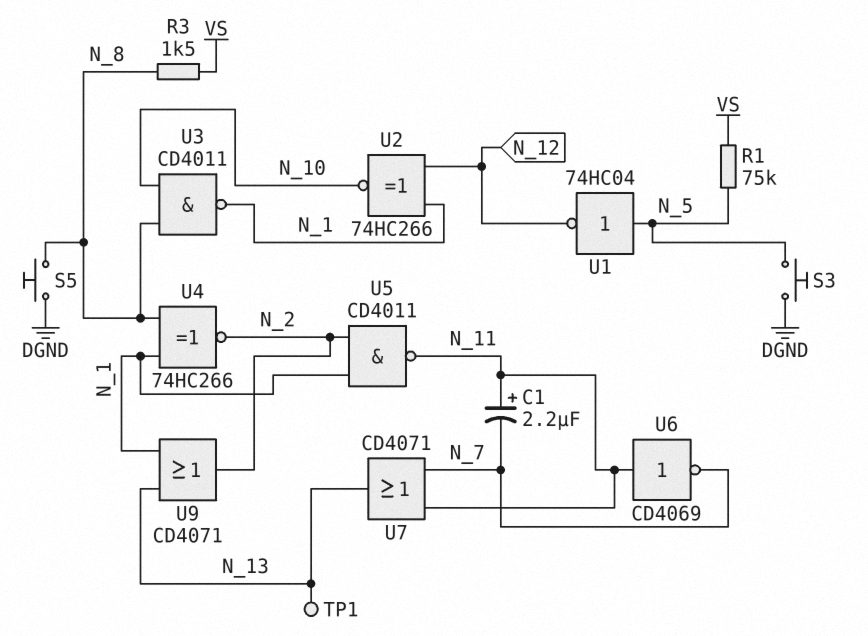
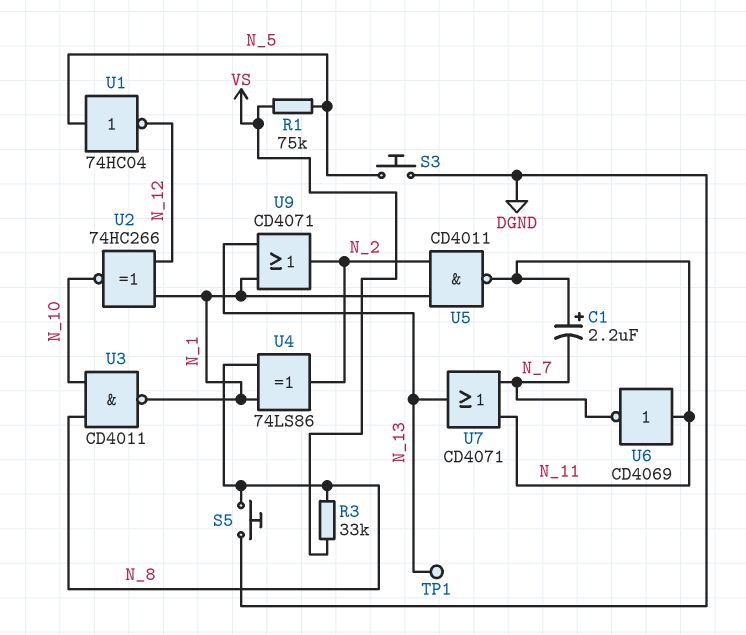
R3: 1.5k (N_8, VS) -> 33k (N_8, VS)
U4: XNOR 74HC266 (in N_1, in N_8, out N_2) -> XOR 74LS86 (in N_1, in N_8, out N_2)

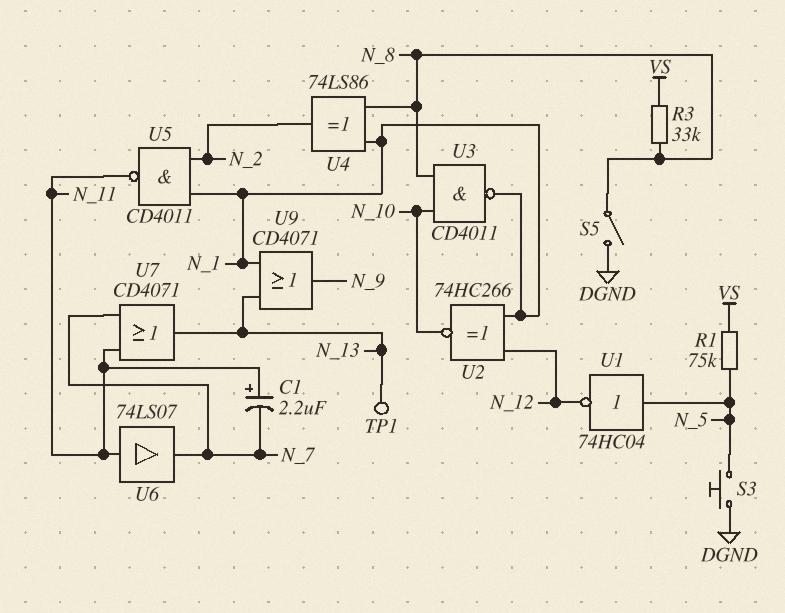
S5: button (DGND, N_8) -> switch (DGND, N_8)
U6: NOT CD4069 (in N_11, out N_7) -> buffer 74LS07 (in N_11, out N_7)
U9: OR CD4071 (in N_1, in N_13, out N_2) -> OR CD4071 (in N_1, in N_13, out N_9)

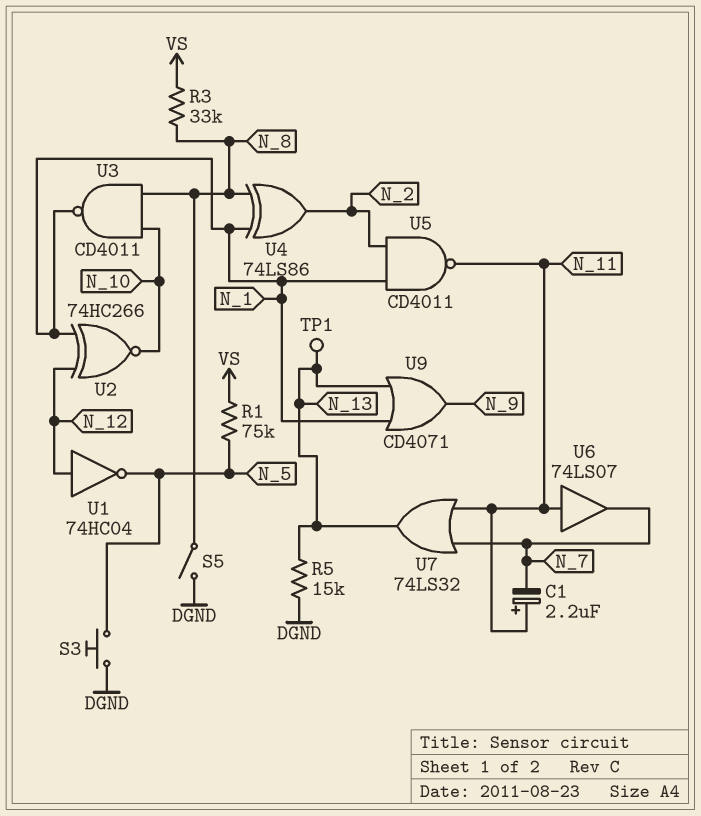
R5: none -> 15k (DGND, N_13)
U1: NOT 74HC04 (in N_5, out N_12) -> NOT 74HC04 (in N_12, out N_5)
U7: OR CD4071 (in N_7, in N_11, out N_13) -> OR 74LS32 (in N_7, in N_11, out N_13)

